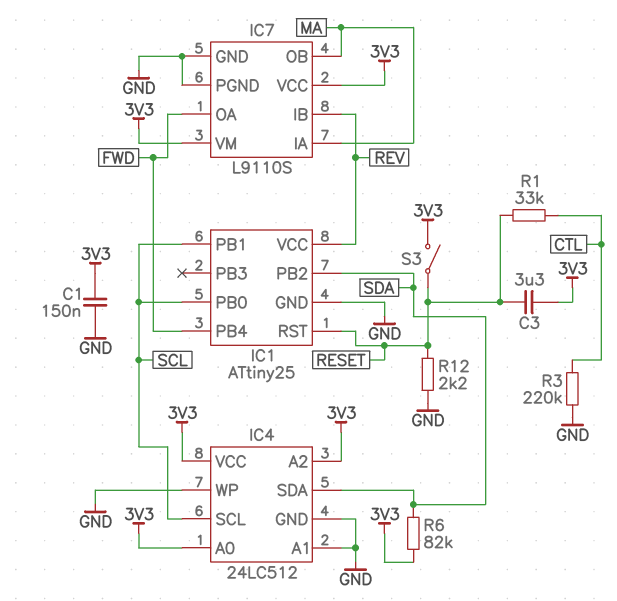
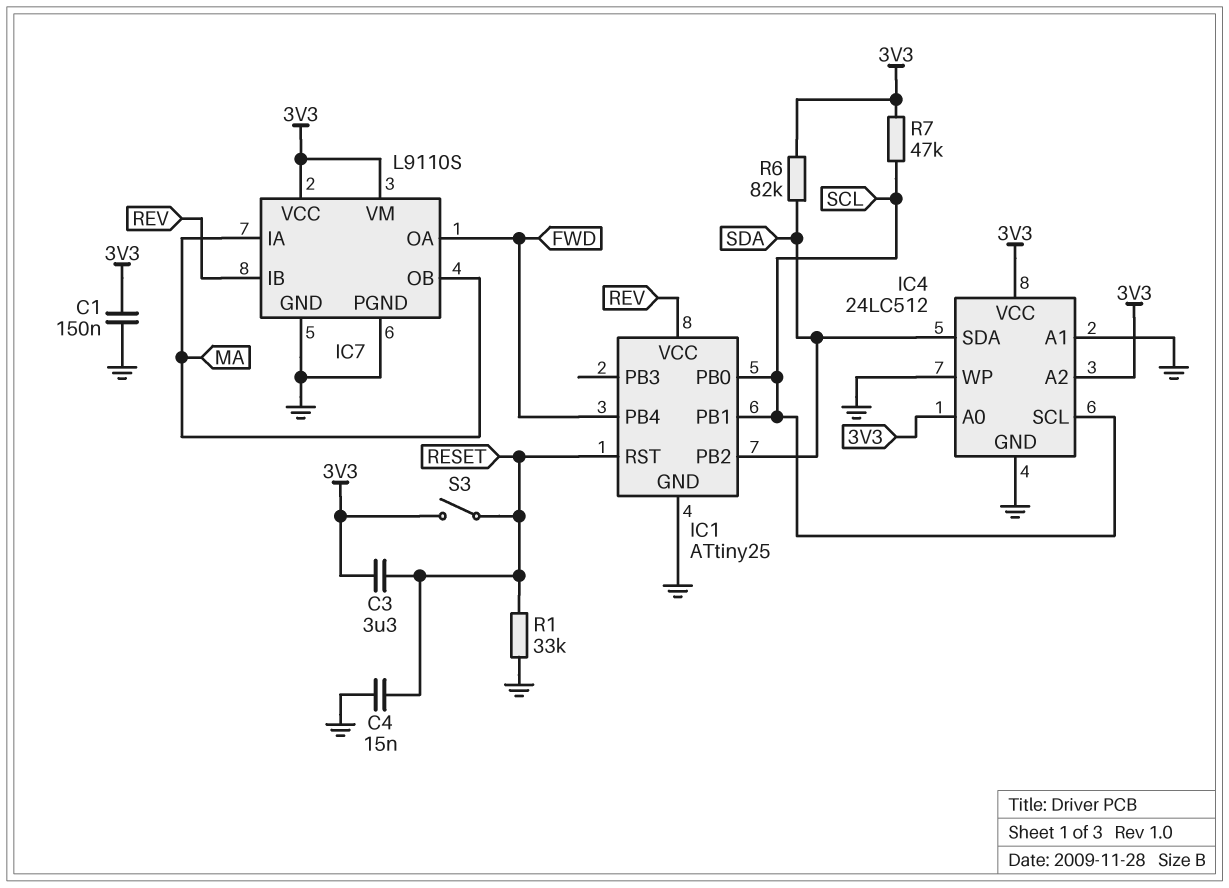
C4: none -> 15nF (GND, RESET)
R1: 33k (CTL, RESET) -> 33k (GND, RESET)
R3: 220k (CTL, GND) -> none
R7: none -> 47k (3V3, SCL)
R12: 2.2k (GND, RESET) -> none

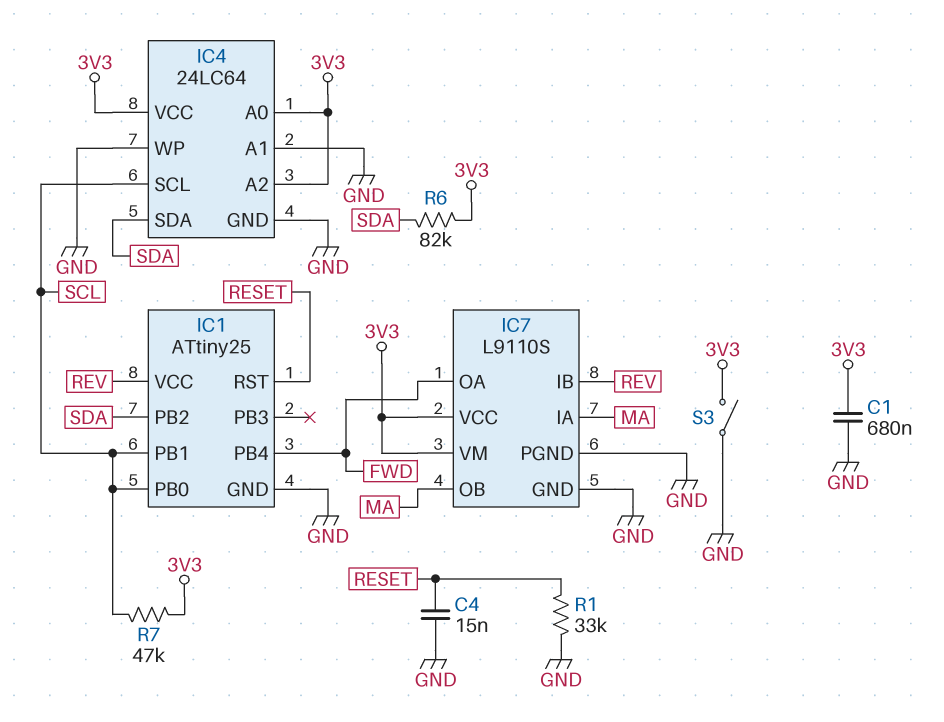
C1: 150nF (3V3, GND) -> 680nF (3V3, GND)
C3: 3.3uF (3V3, RESET) -> none
IC4: 24LC512 -> 24LC64
S3: switch (3V3, RESET) -> switch (3V3, GND)

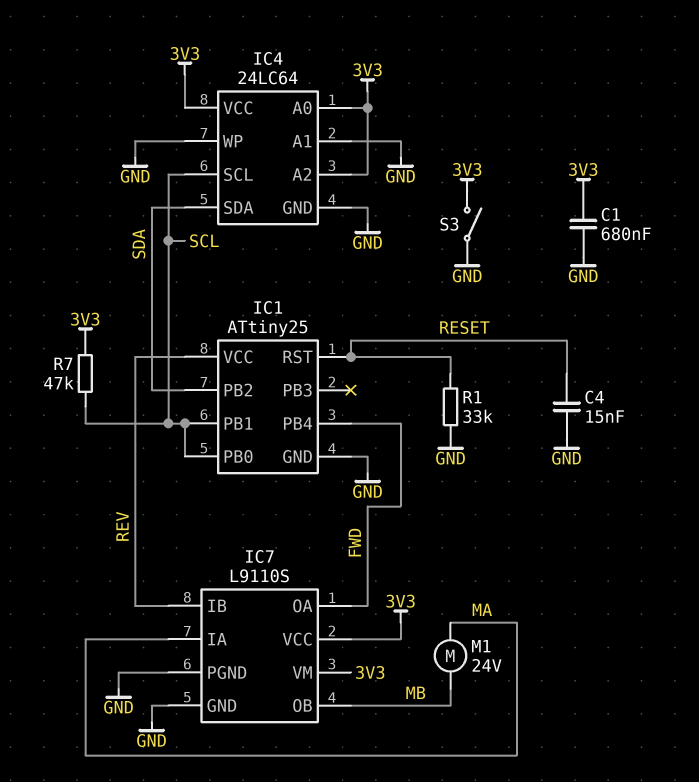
IC7 pin OB: MA -> MB
M1: none -> motor 24V (MA, MB)
R6: 82k (3V3, SDA) -> none

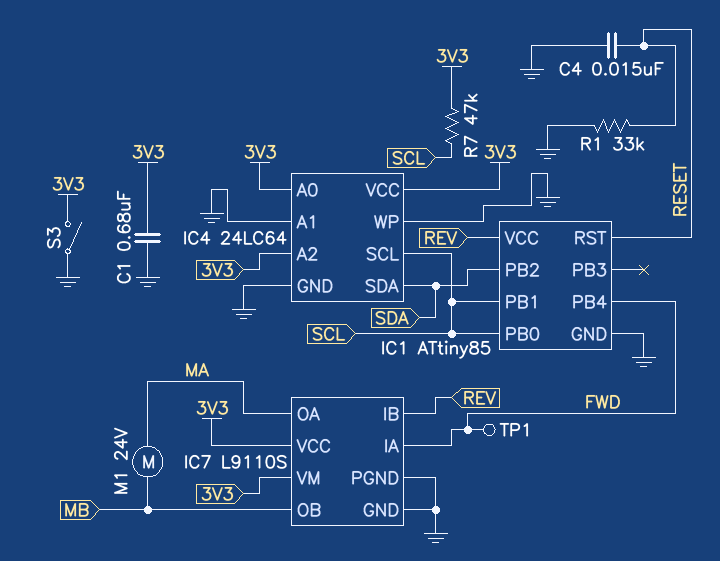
IC1: ATtiny25 -> ATtiny85
IC7 pin IA: MA -> FWD
IC7 pin OA: FWD -> MA
TP1: none -> test point (FWD)

